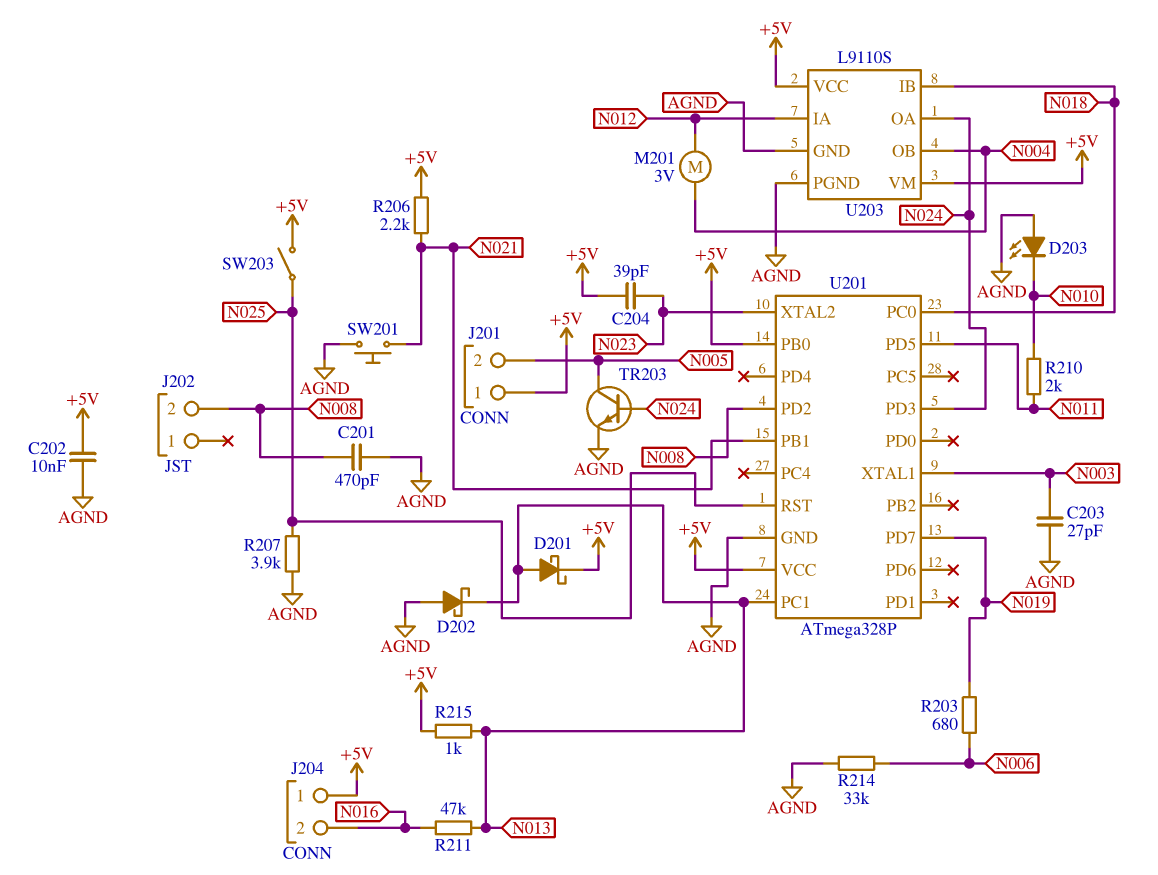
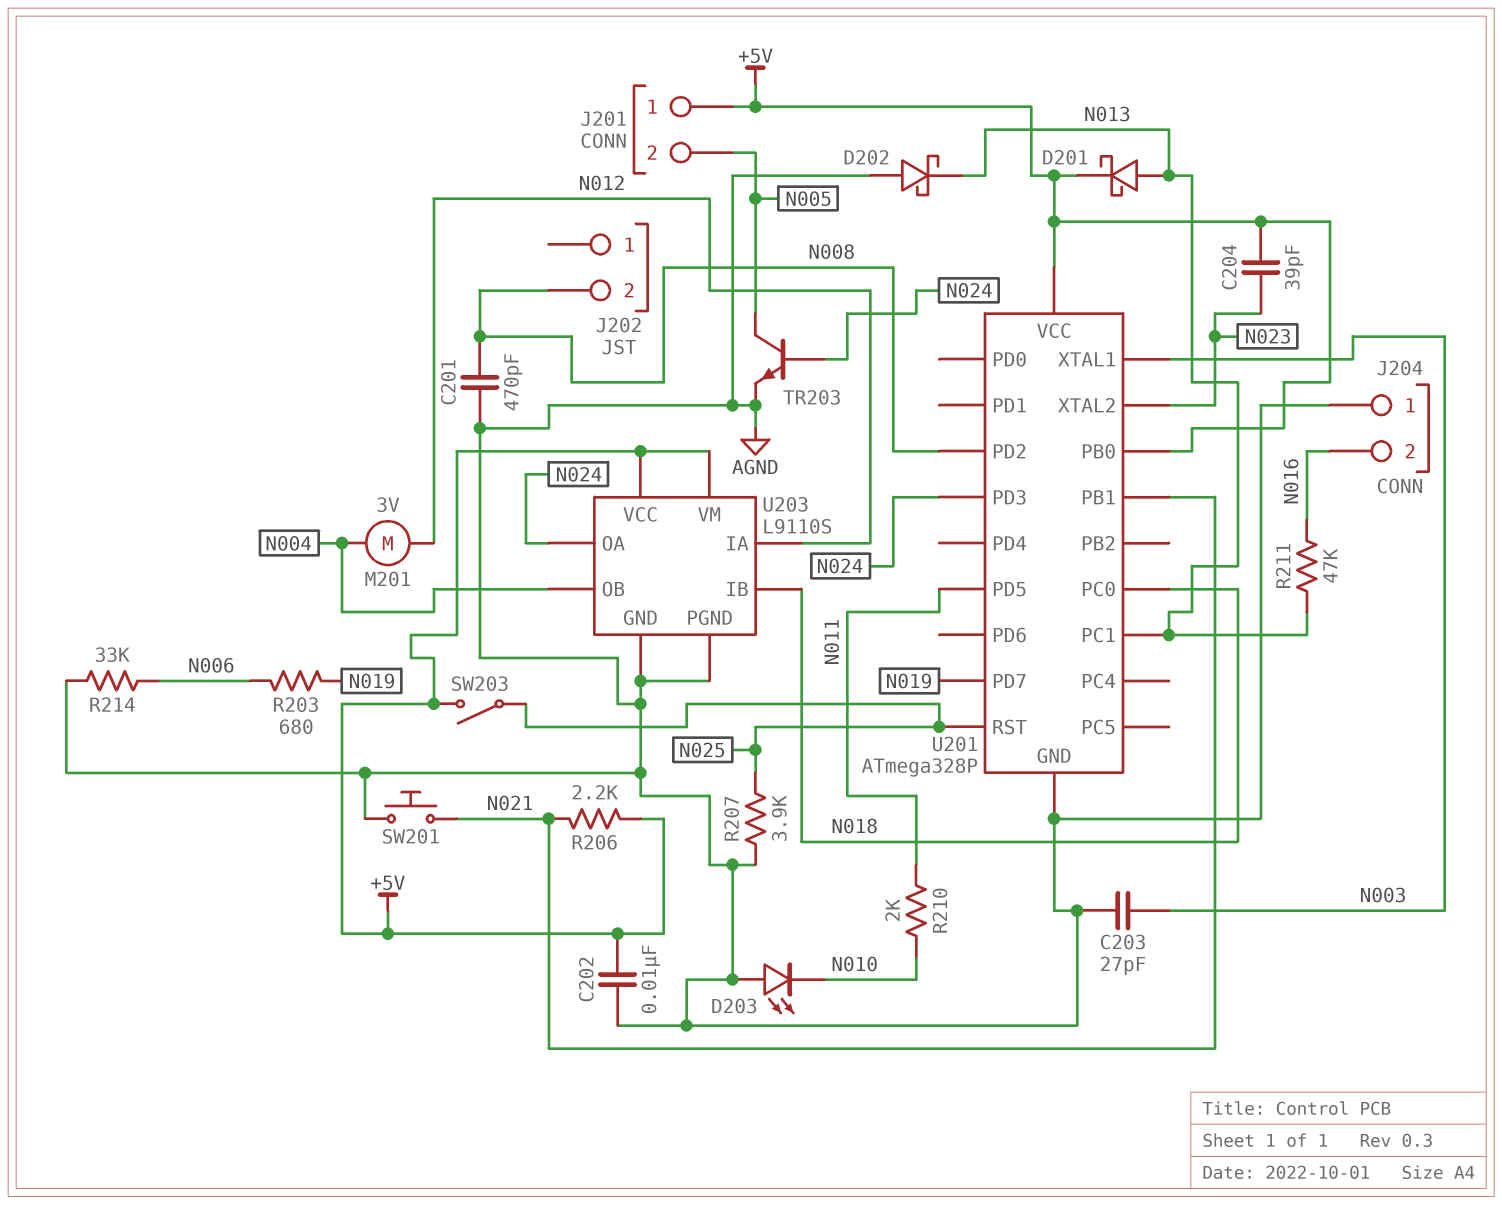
J204 pin 1: +5V -> AGND
R215: 1k (+5V, N013) -> none

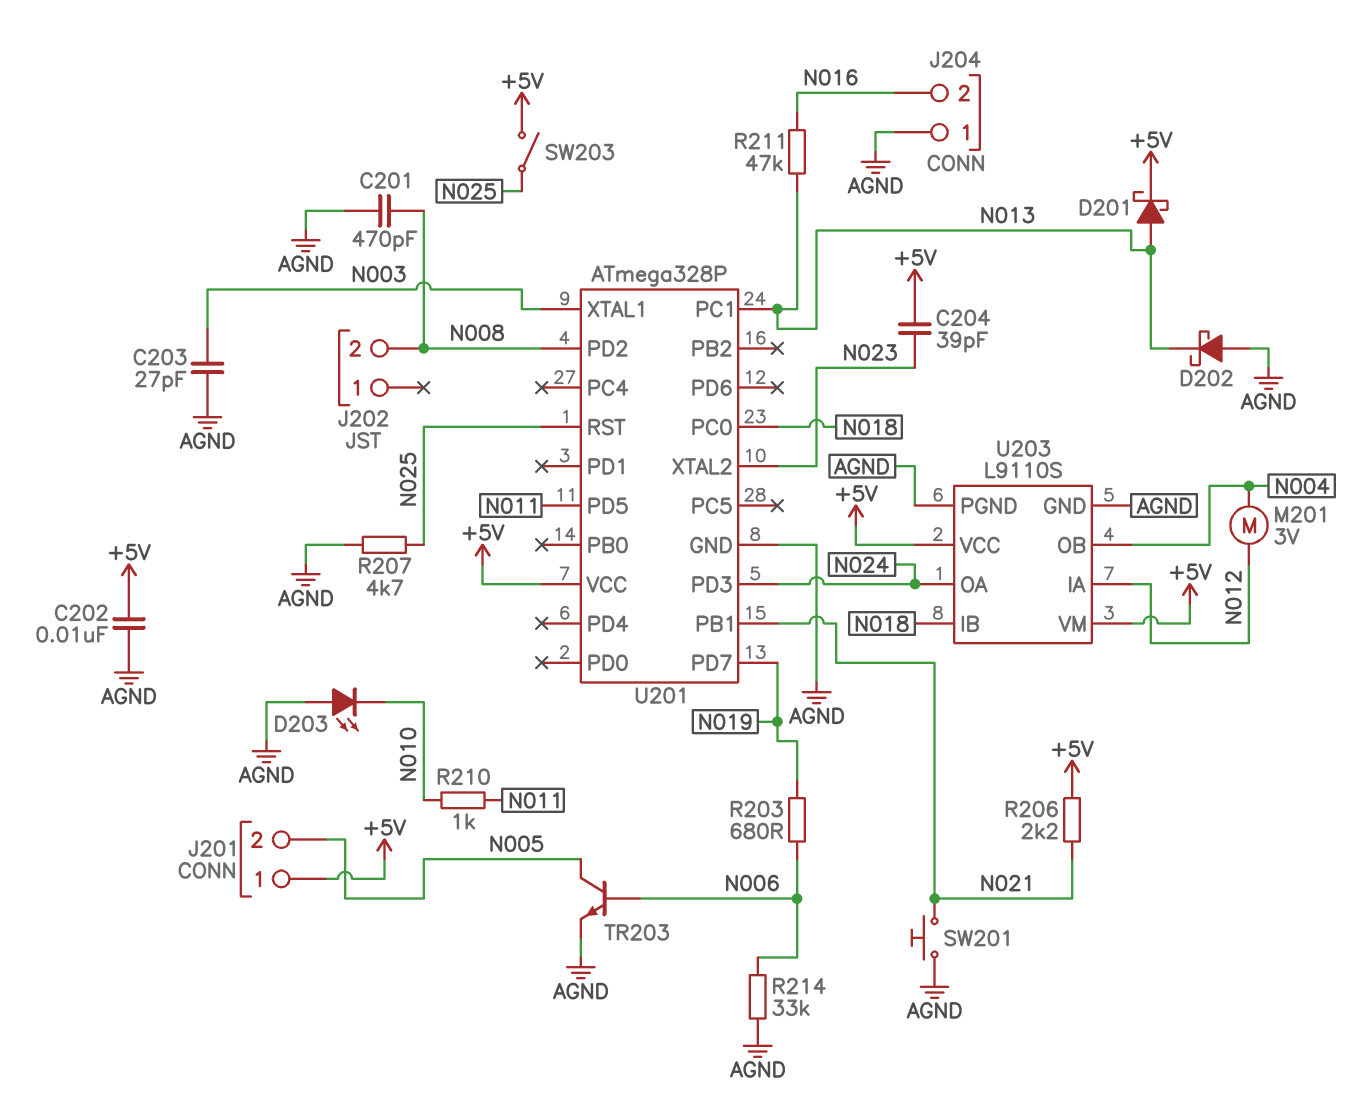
R207: 3.9k (AGND, N025) -> 4.7k (AGND, N025)
R210: 2k (N010, N011) -> 1k (N010, N011)
TR203: NPN (B N024, C N005, E AGND) -> NPN (B N006, C N005, E AGND)
U201 pin PB0: +5V -> none

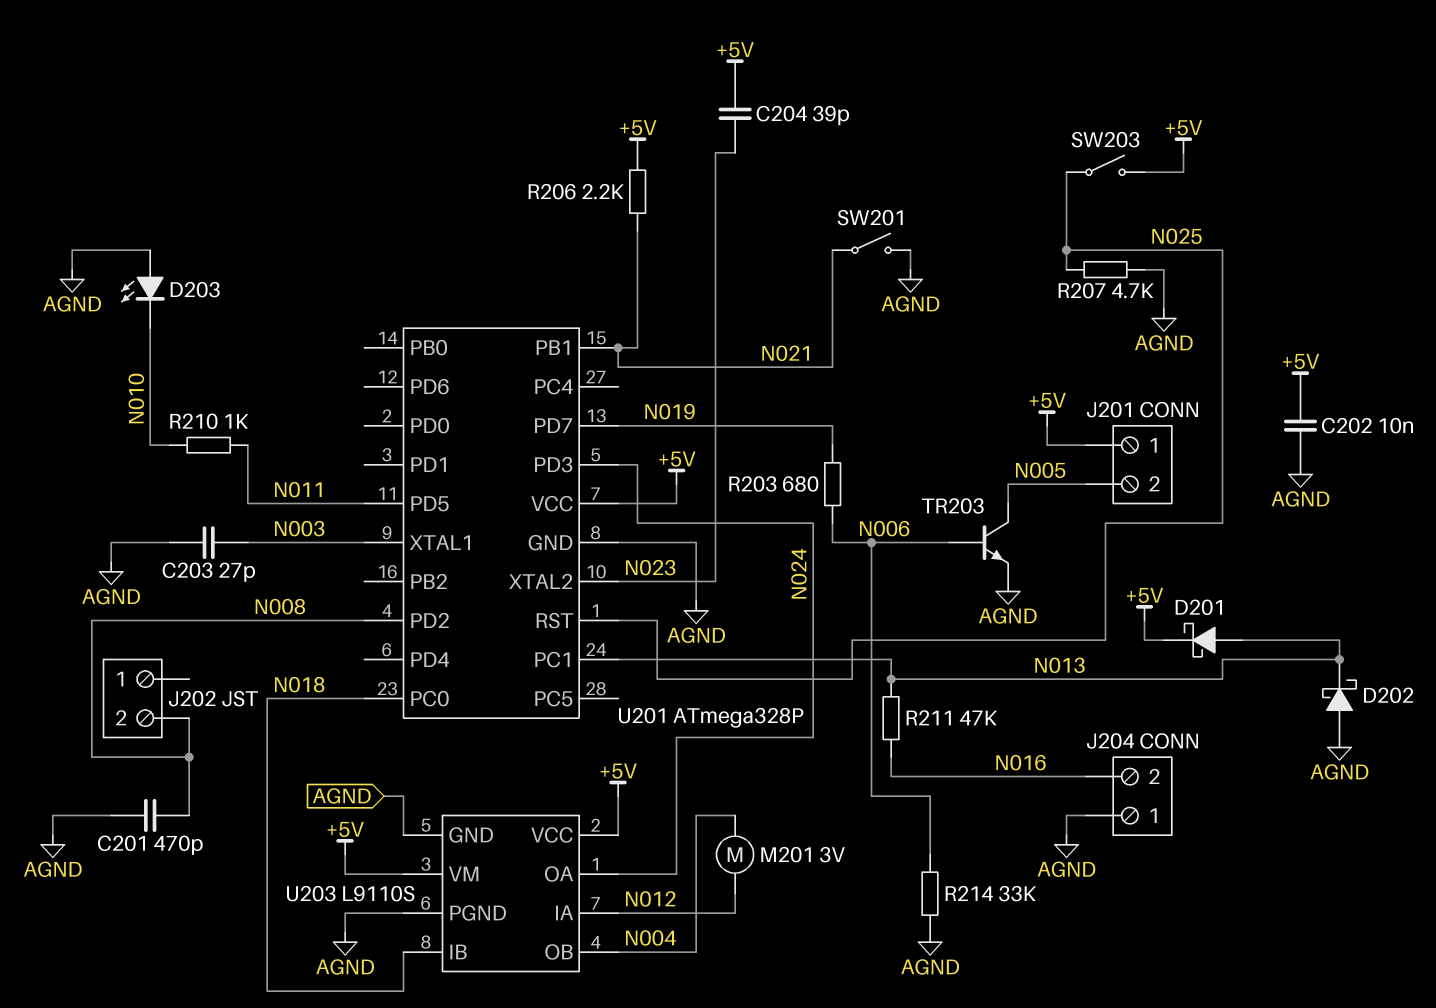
SW201: button (AGND, N021) -> switch (AGND, N021)

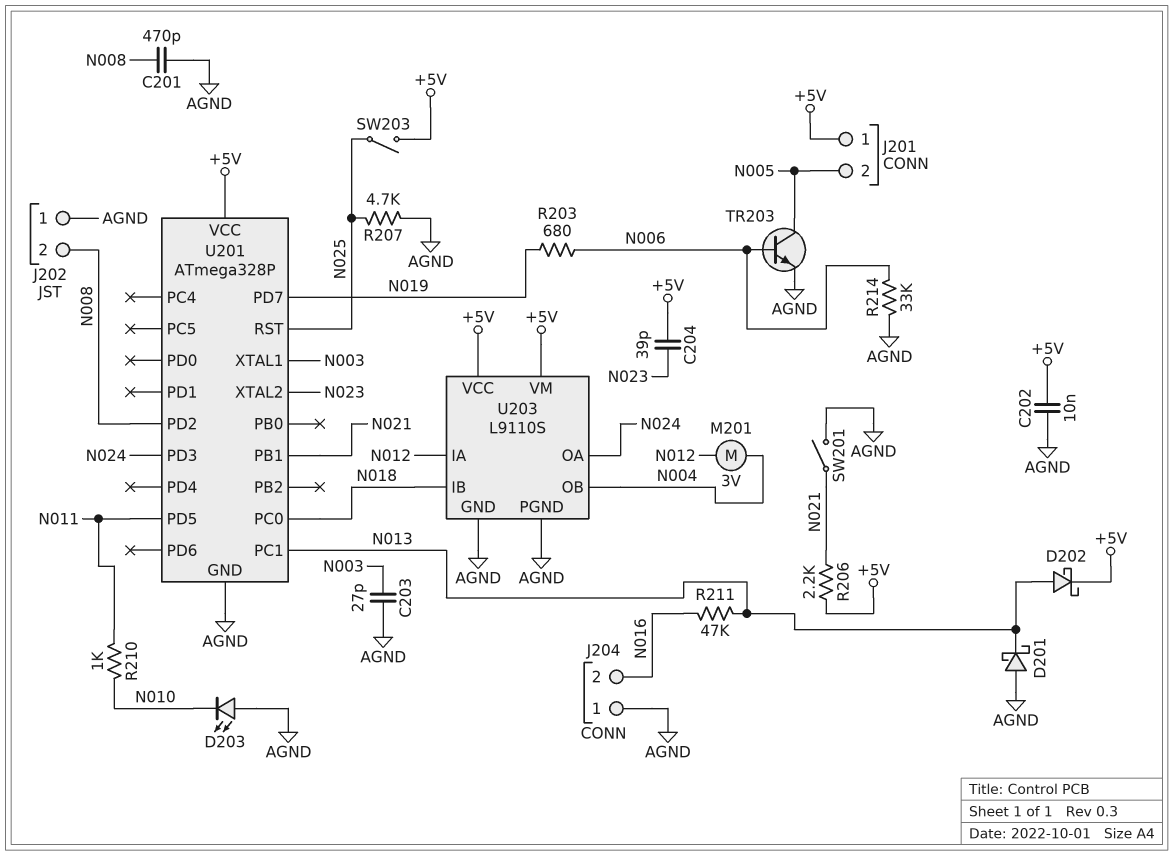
D201: schottky (A N013, K +5V) -> schottky (A AGND, K N013)
D202: schottky (A AGND, K N013) -> schottky (A N013, K +5V)
J202 pin 1: none -> AGND

